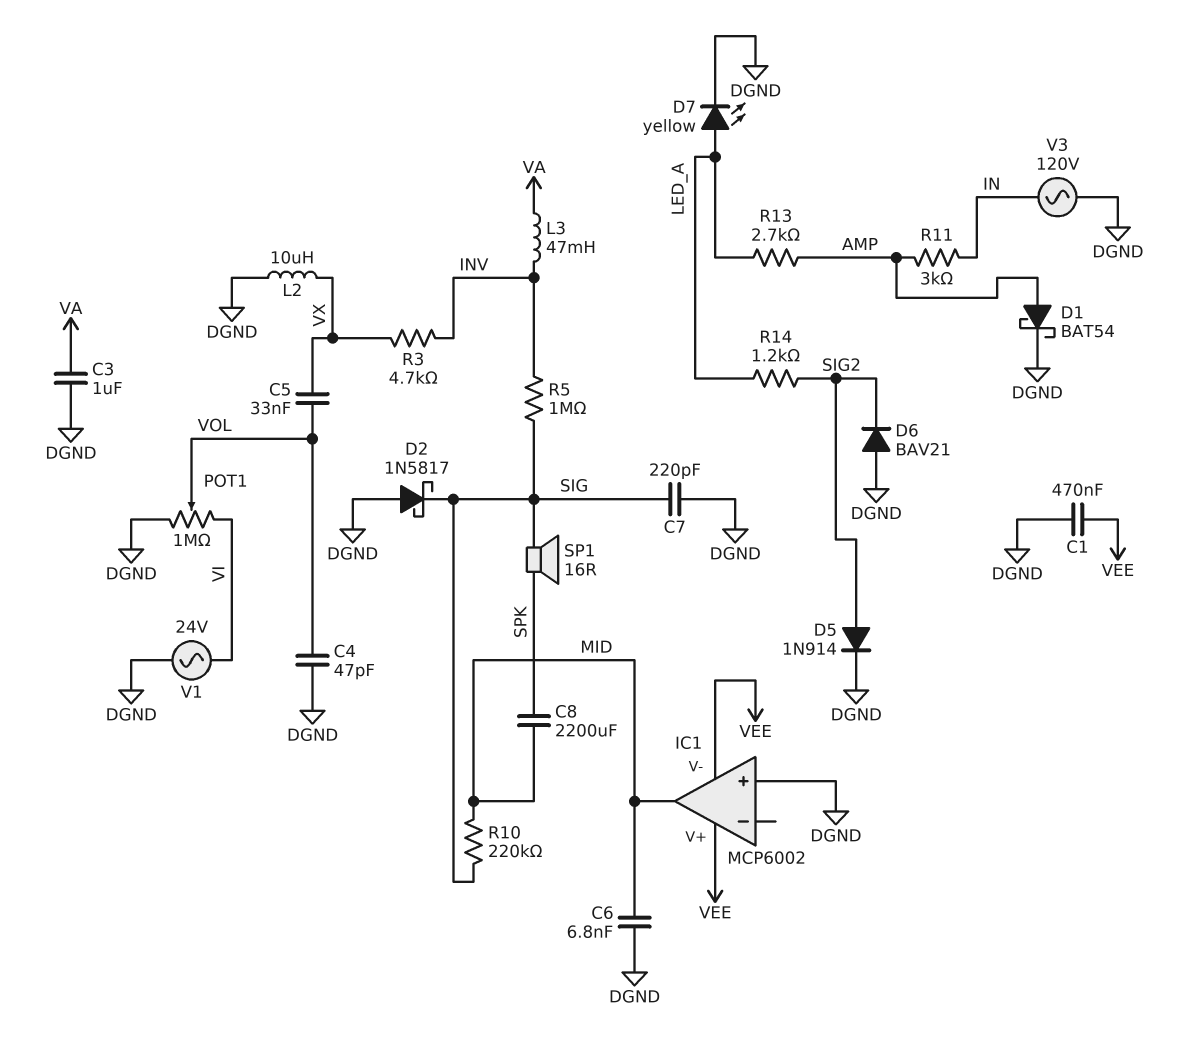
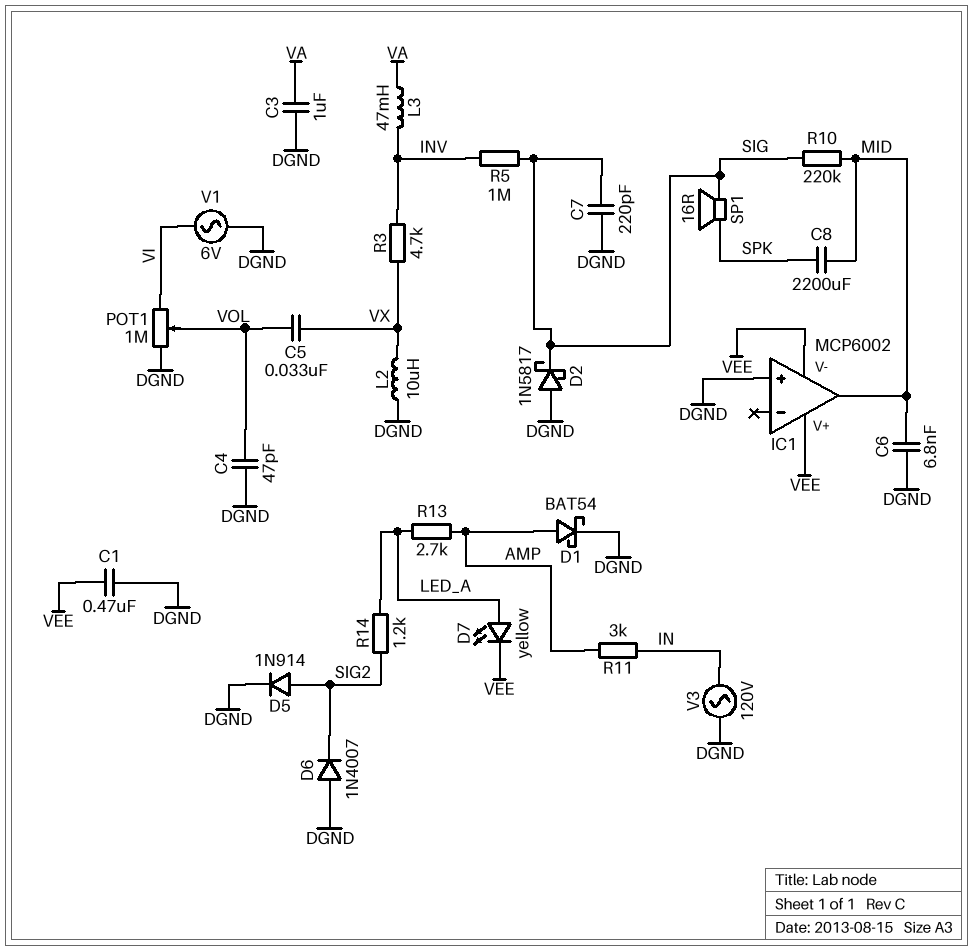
D6: diode BAV21 (A DGND, K SIG2) -> diode 1N4007 (A DGND, K SIG2)
D7: LED yellow (A LED_A, K DGND) -> LED yellow (A LED_A, K VEE)
V1: AC 24V (DGND, VI) -> AC 6V (DGND, VI)

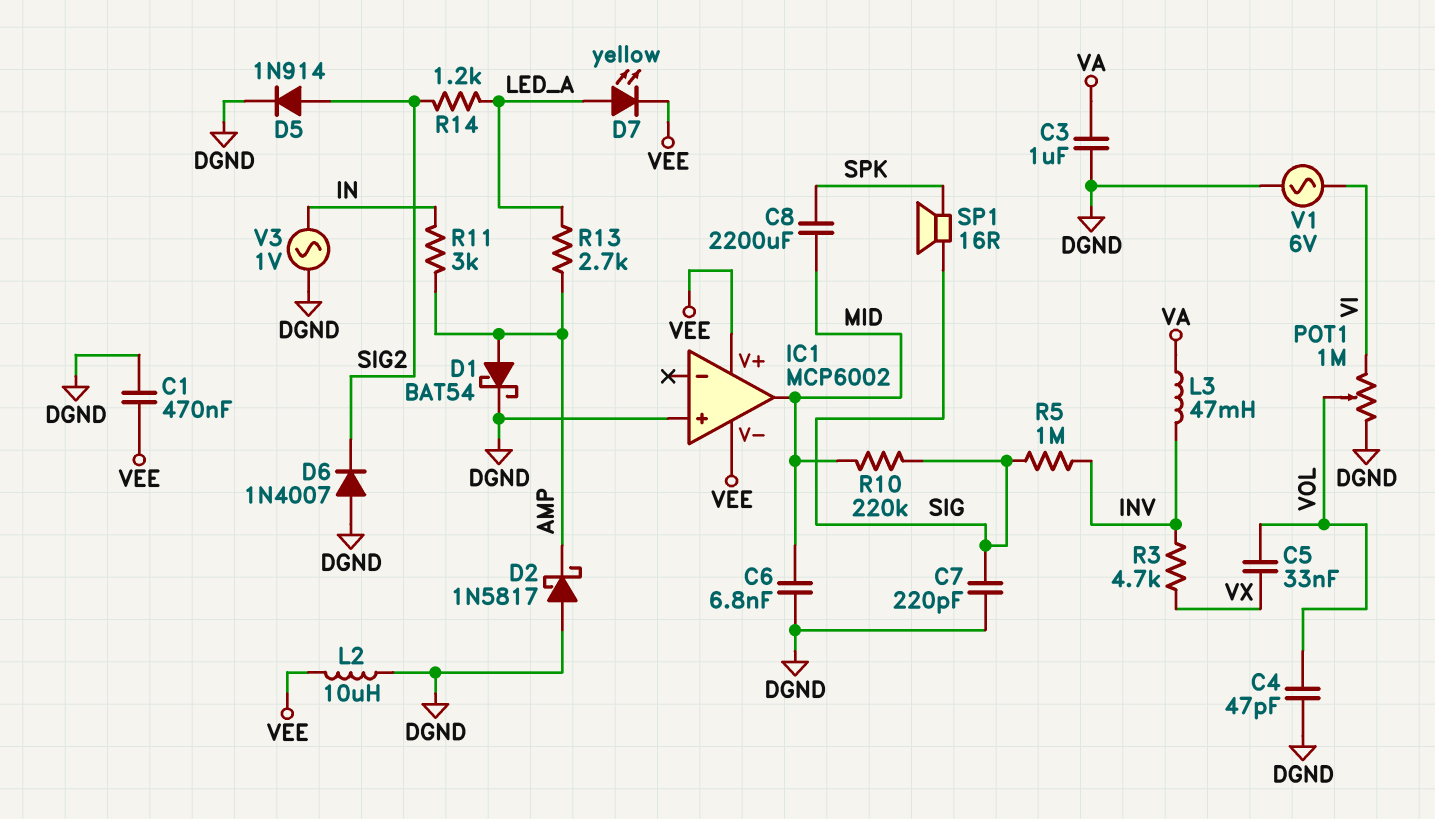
D2: schottky 1N5817 (A DGND, K SIG) -> schottky 1N5817 (A DGND, K AMP)
L2: 10uH (DGND, VX) -> 10uH (DGND, VEE)
V3: AC 120V (DGND, IN) -> AC 1V (DGND, IN)

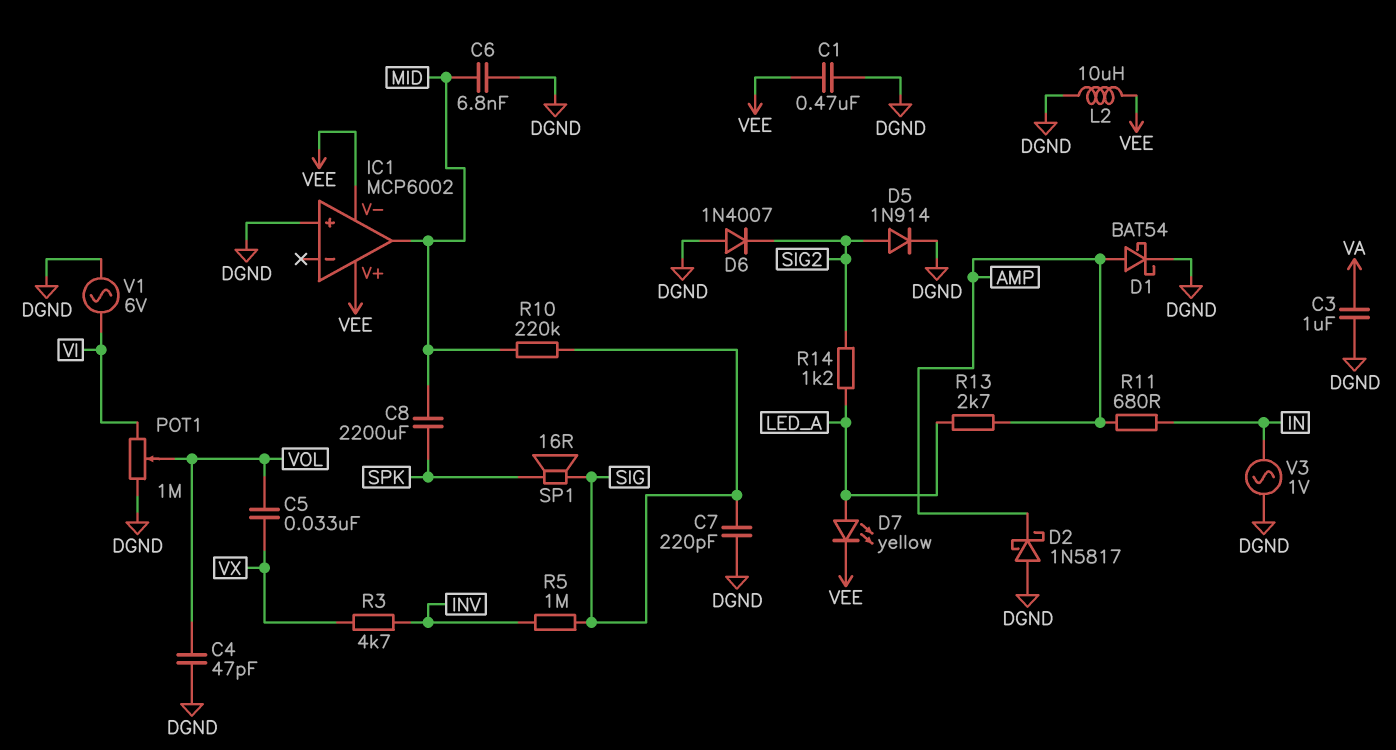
L3: 47mH (INV, VA) -> none
R11: 3k (AMP, IN) -> 680 (AMP, IN)

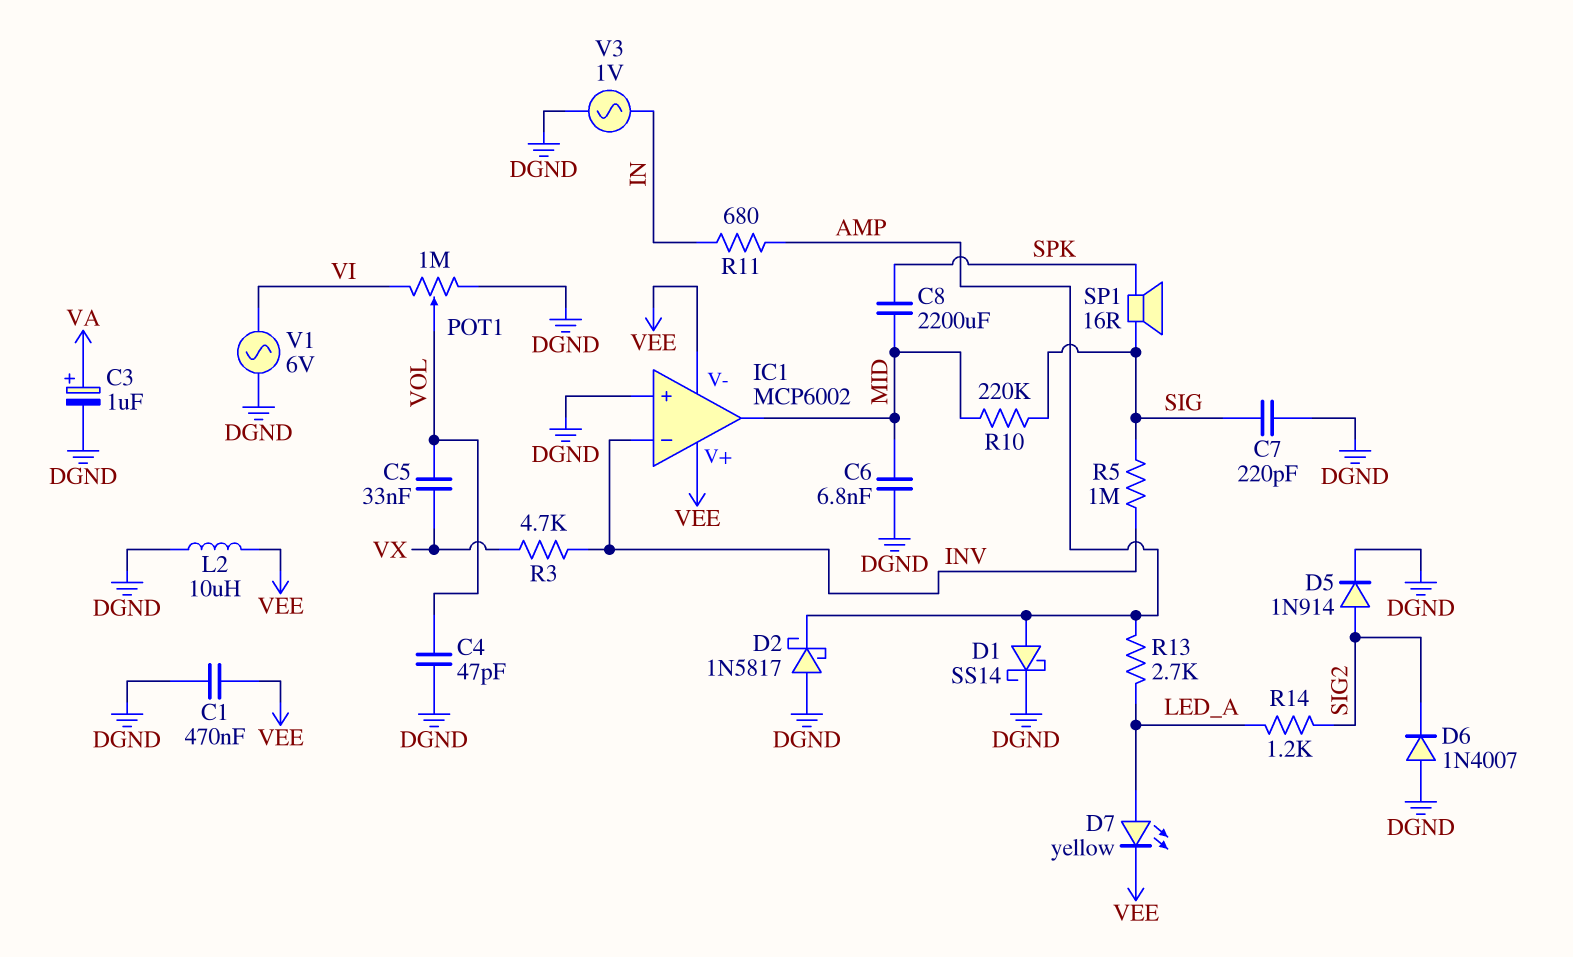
C3: 1uF (DGND, VA) -> 1uF (plus VA, minus DGND)
D1: schottky BAT54 (A AMP, K DGND) -> schottky SS14 (A AMP, K DGND)
IC1 pin in-: none -> INV

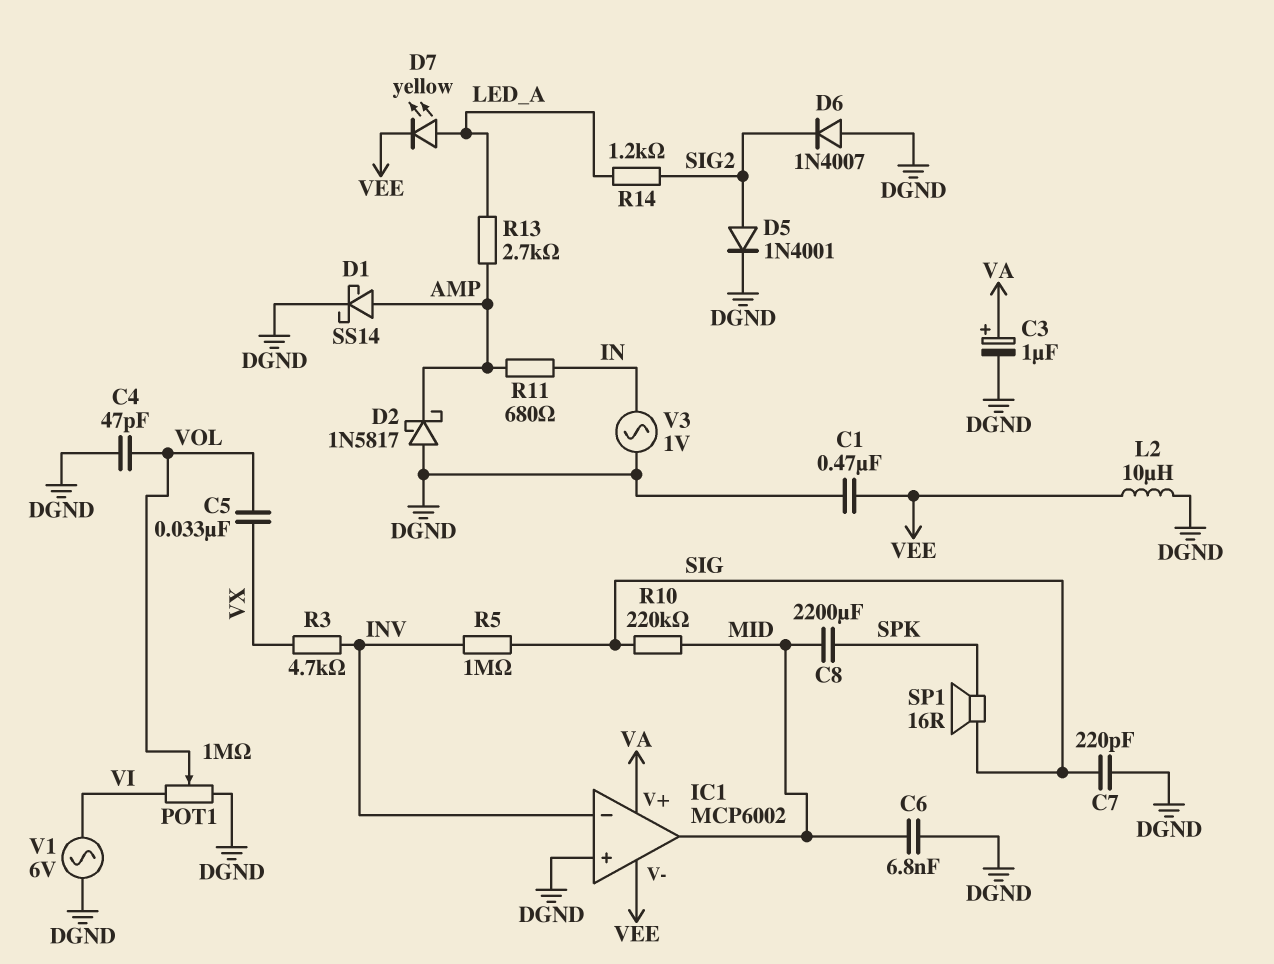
D5: diode 1N914 (A SIG2, K DGND) -> diode 1N4001 (A SIG2, K DGND)
IC1 pin V+: VEE -> VA

